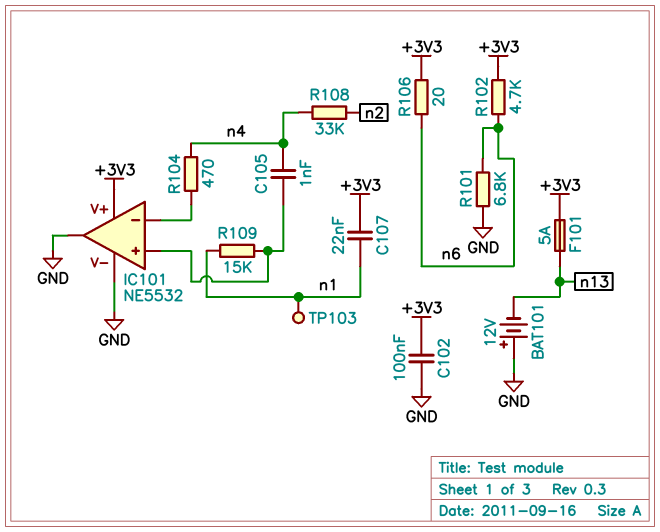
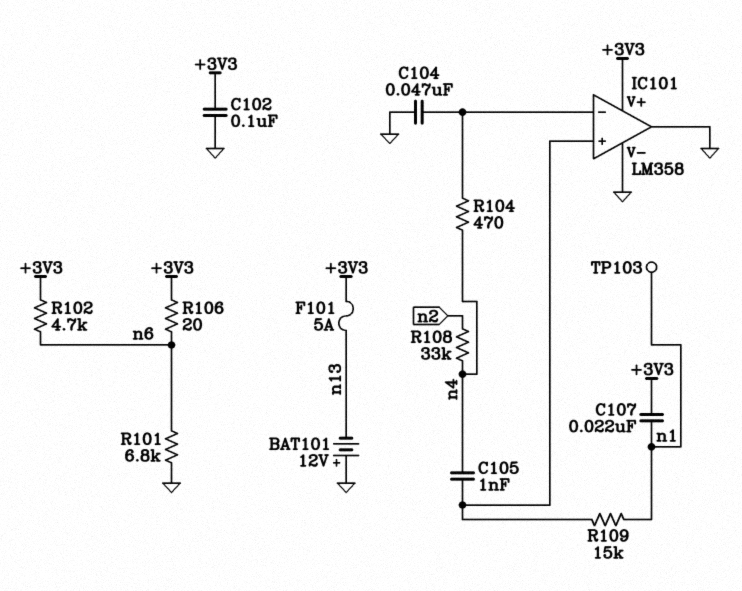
C104: none -> 47nF (GND, IC101/in-)
IC101: NE5532 -> LM358

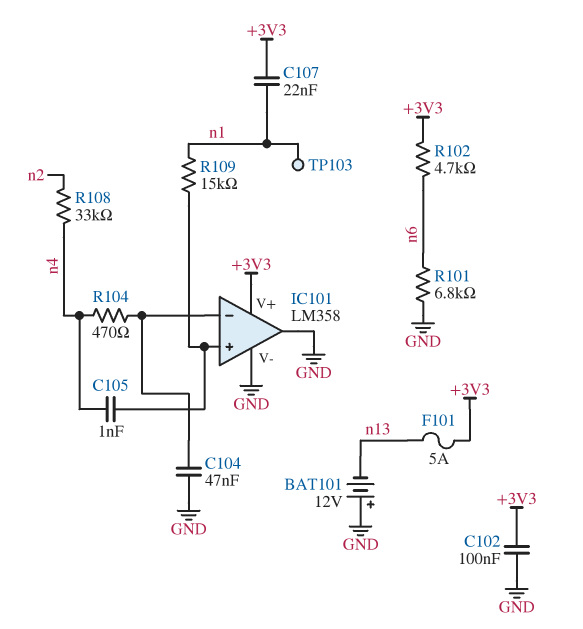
R106: 20 (+3V3, n6) -> none

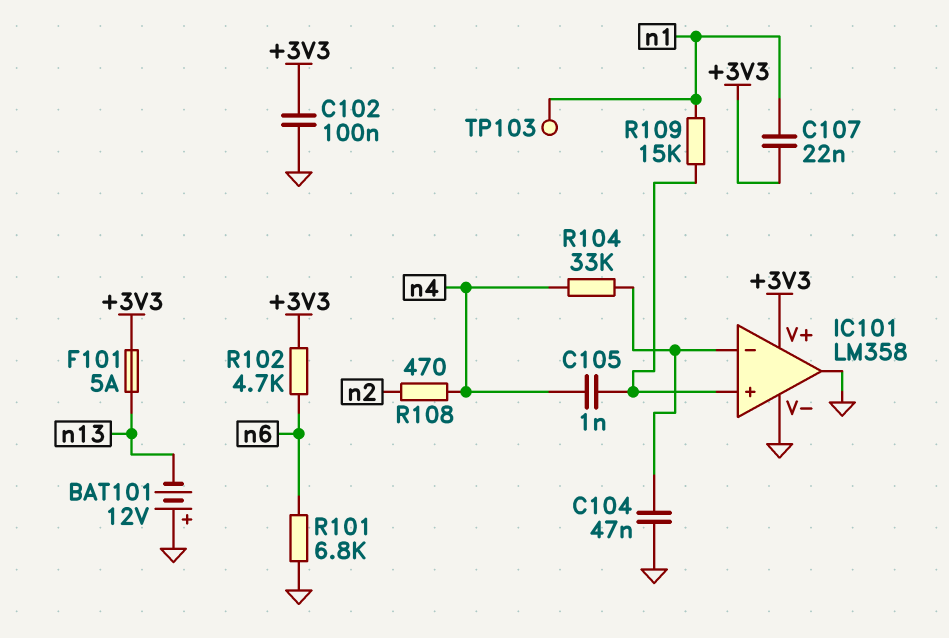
R104: 470 (IC101/in-, n4) -> 33k (IC101/in-, n4)
R108: 33k (n2, n4) -> 470 (n2, n4)

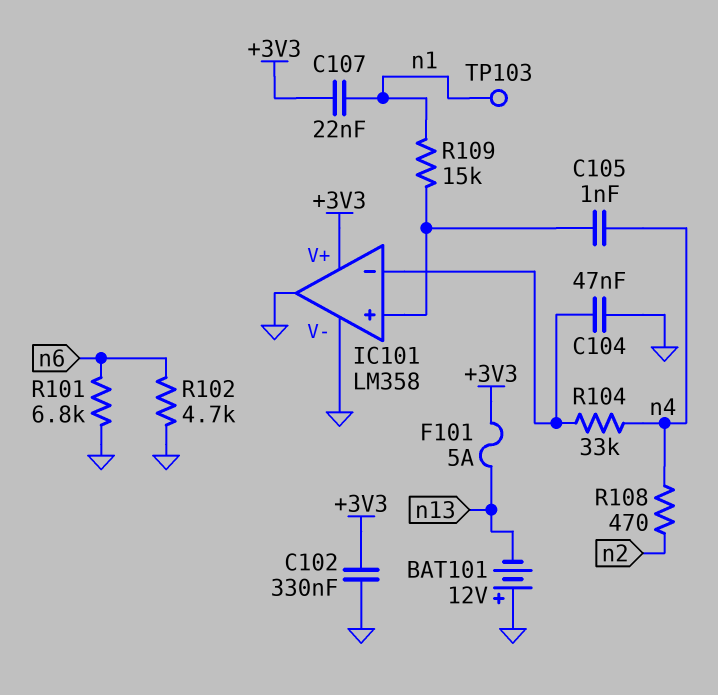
C102: 100nF (+3V3, GND) -> 330nF (+3V3, GND)
R102: 4.7k (+3V3, n6) -> 4.7k (GND, n6)

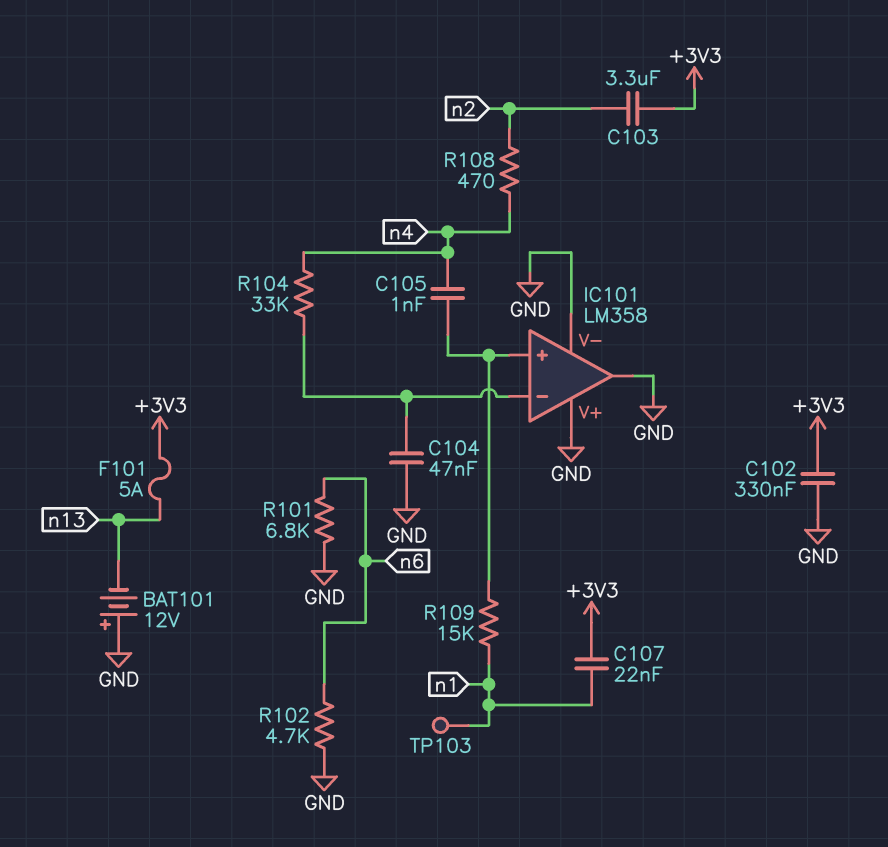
C103: none -> 3.3uF (+3V3, n2)
IC101 pin V+: +3V3 -> GND

